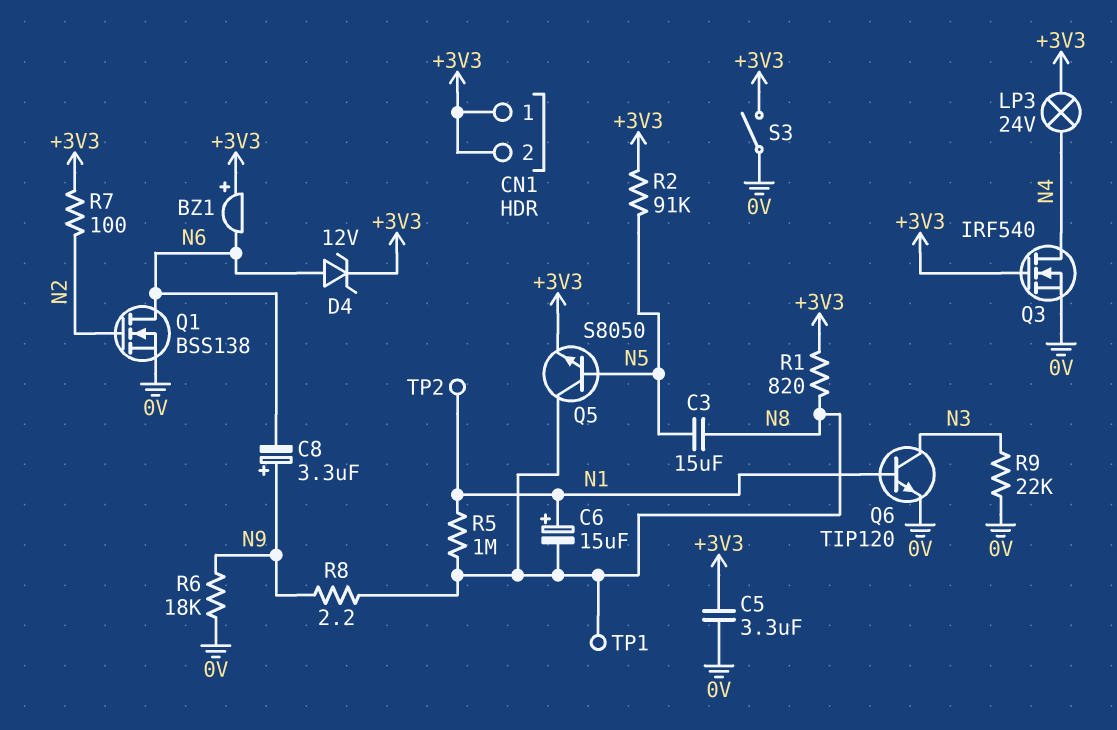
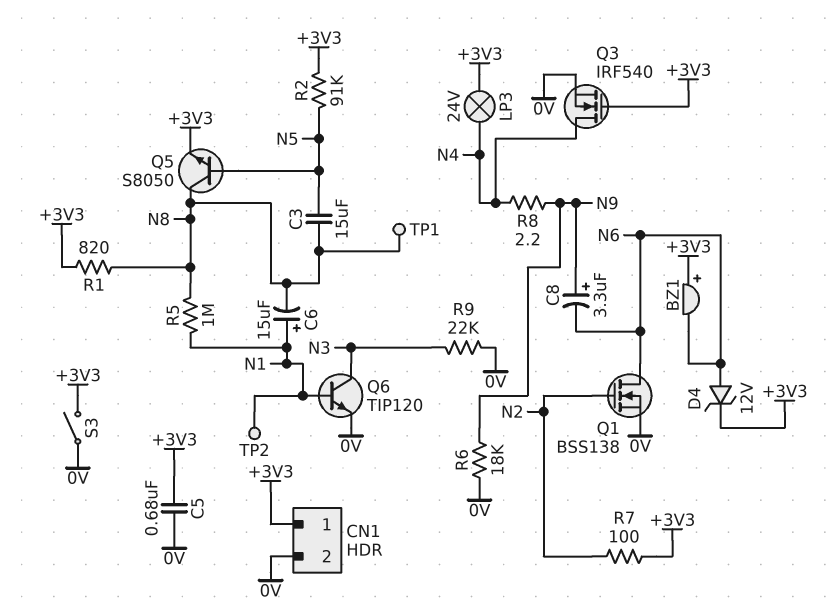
C5: 3.3uF (+3V3, 0V) -> 680nF (+3V3, 0V)
CN1 pin 2: +3V3 -> 0V
R8: 2.2 (N8, N9) -> 2.2 (N4, N9)

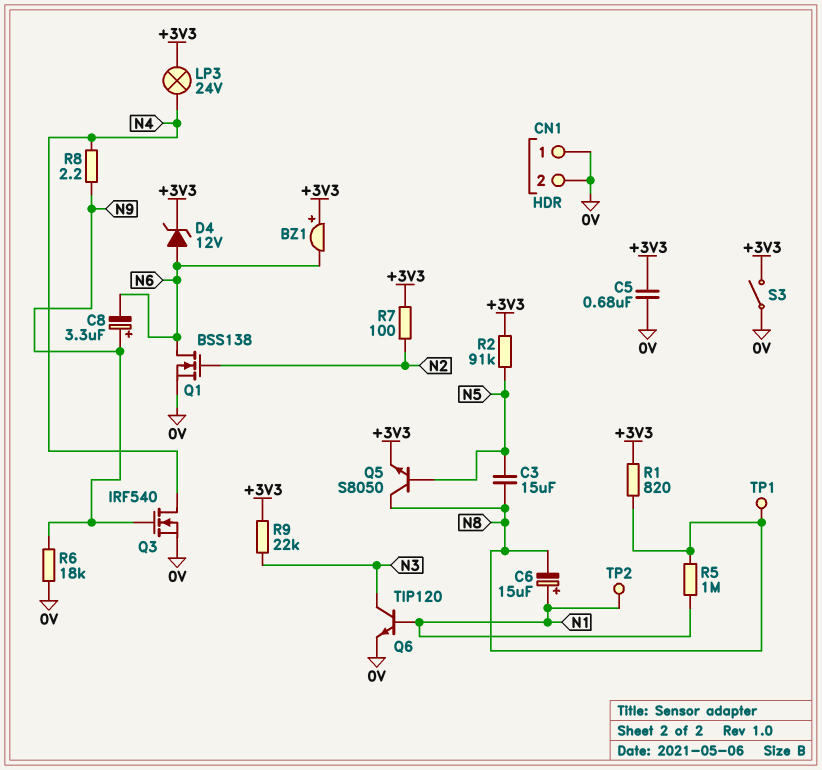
CN1 pin 1: +3V3 -> 0V
Q3: NMOS IRF540 (G +3V3, D N4, S 0V) -> NMOS IRF540 (G N9, D N4, S 0V)
R9: 22k (0V, N3) -> 22k (+3V3, N3)

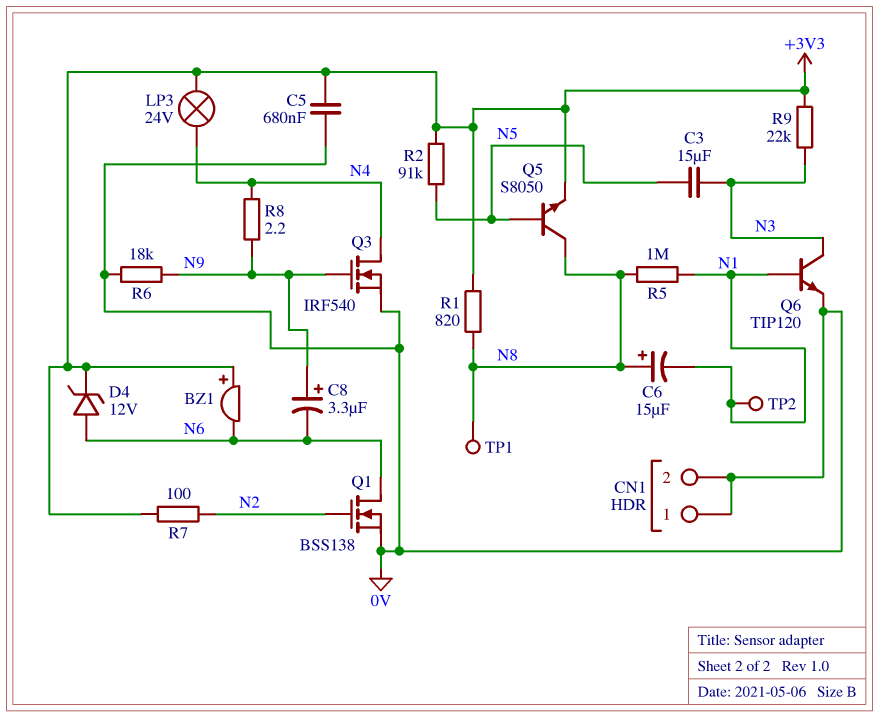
C3: 15uF (N5, N8) -> 15uF (N3, N5)
C6: 15uF (plus N1, minus N8) -> 15uF (plus N8, minus N1)
S3: switch (+3V3, 0V) -> none

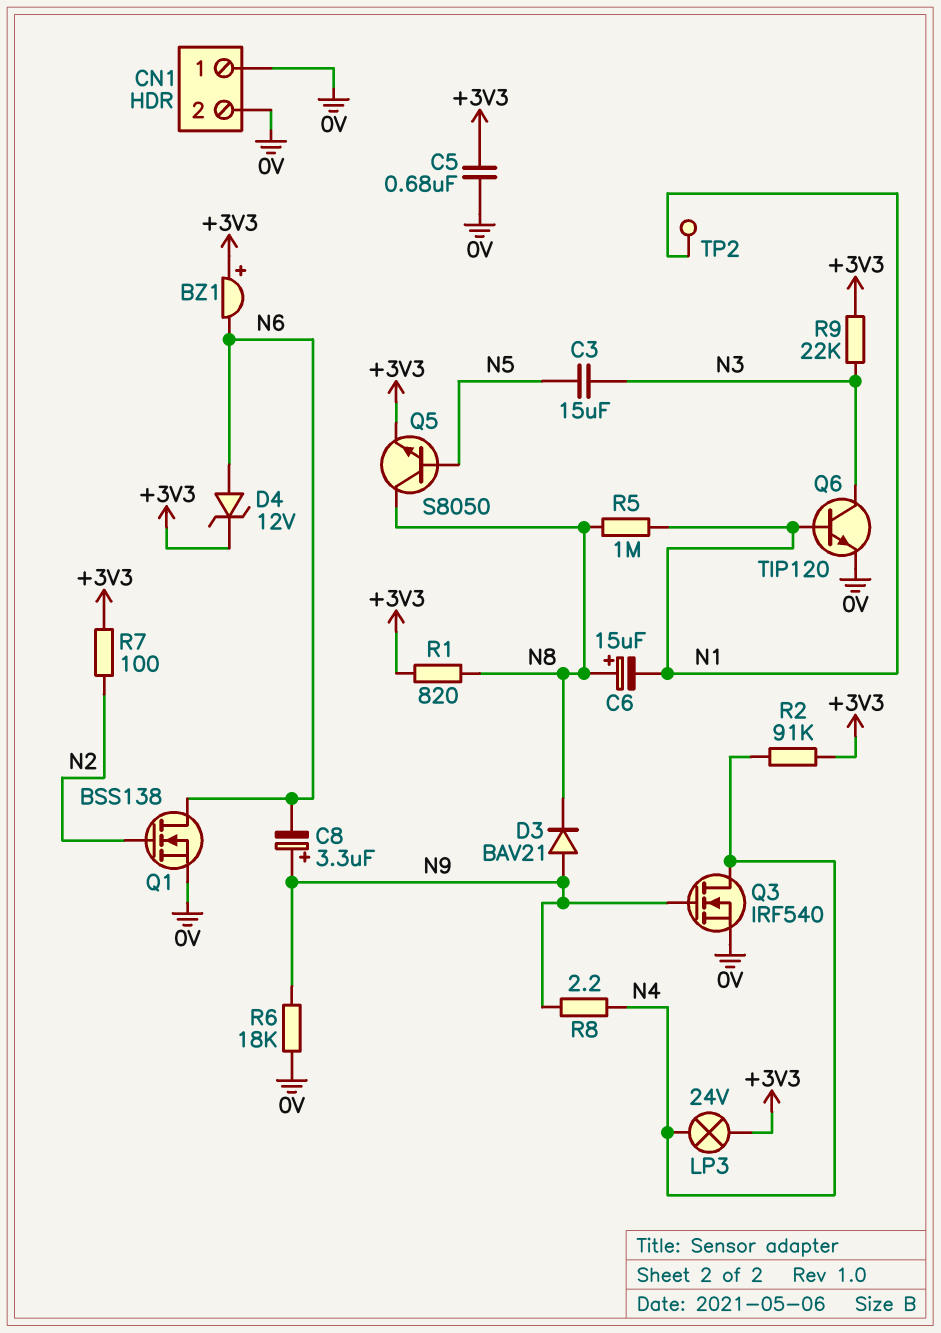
D3: none -> diode BAV21 (A N9, K N8)
R2: 91k (+3V3, N5) -> 91k (+3V3, N4)
TP1: test point (N8) -> none

